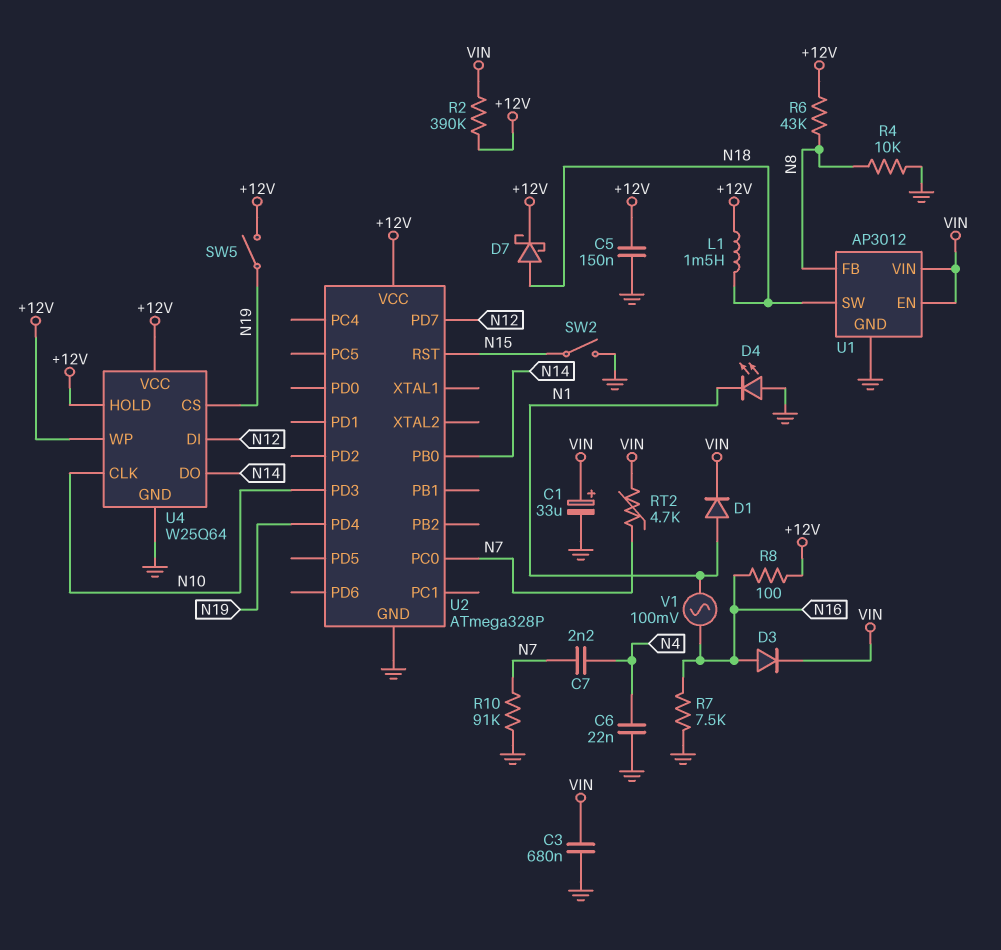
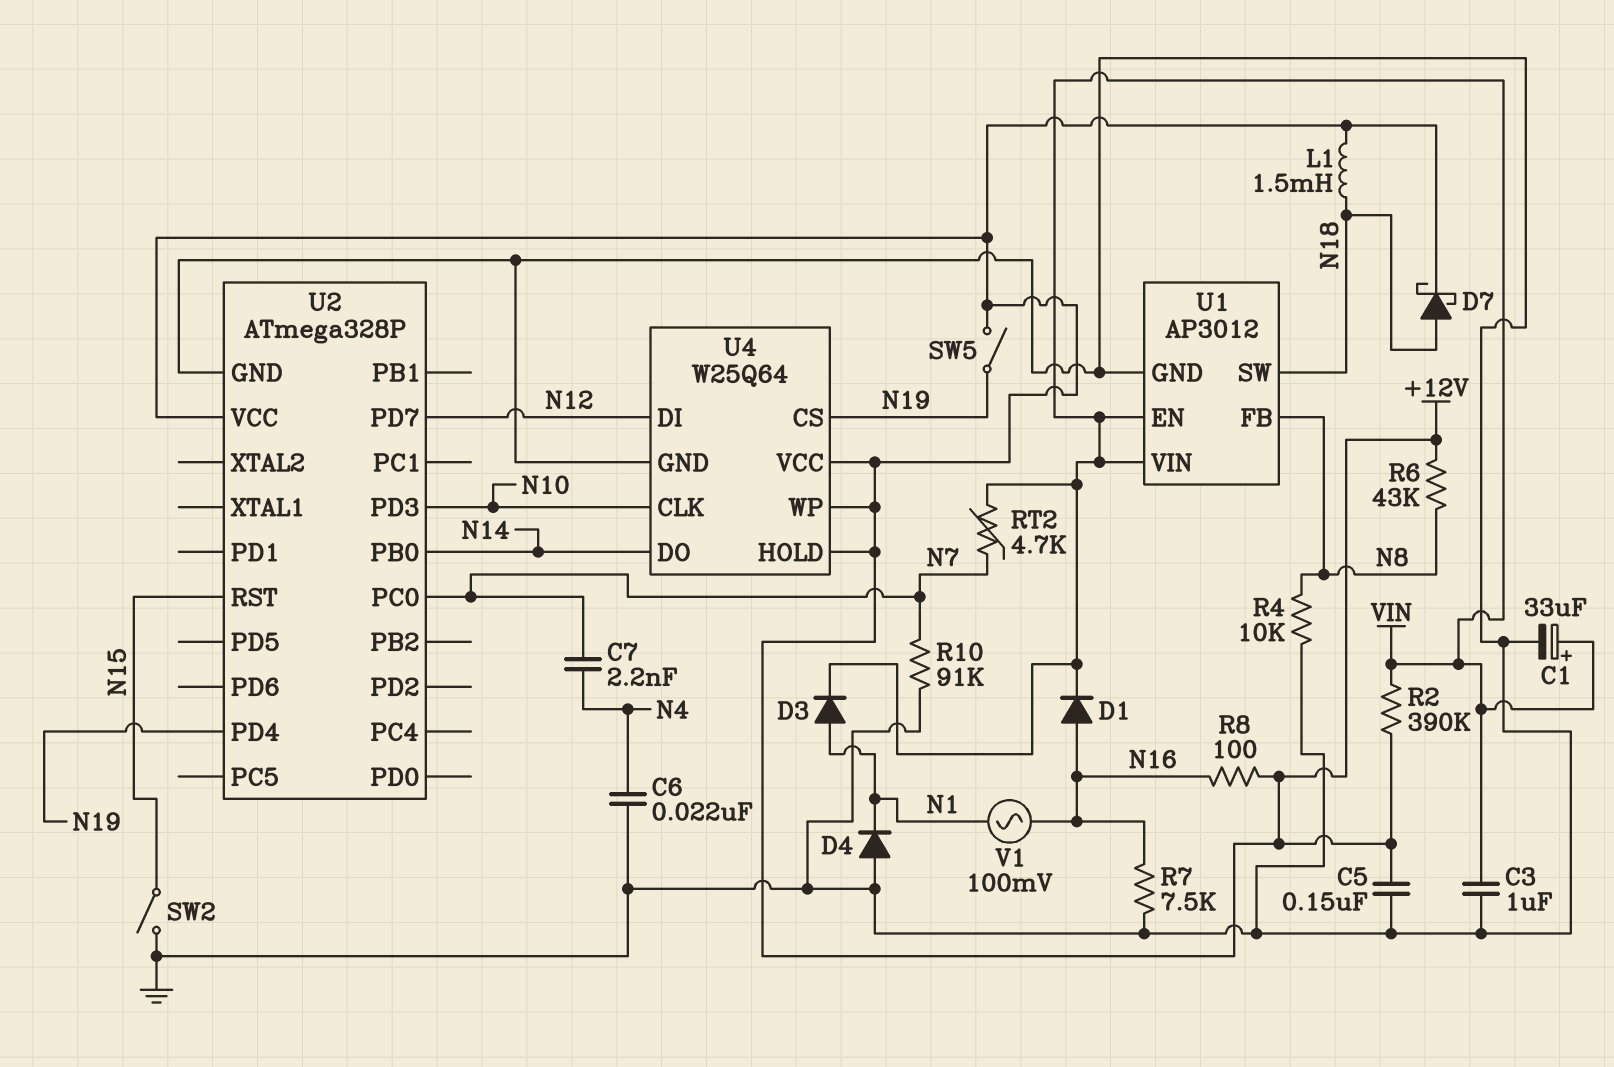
C3: 680nF (GND, VIN) -> 1uF (GND, VIN)
D1: diode (A N1, K VIN) -> diode (A N16, K VIN)
D3: diode (A N16, K VIN) -> diode (A N1, K VIN)
D4: LED (A GND, K N1) -> diode (A GND, K N1)

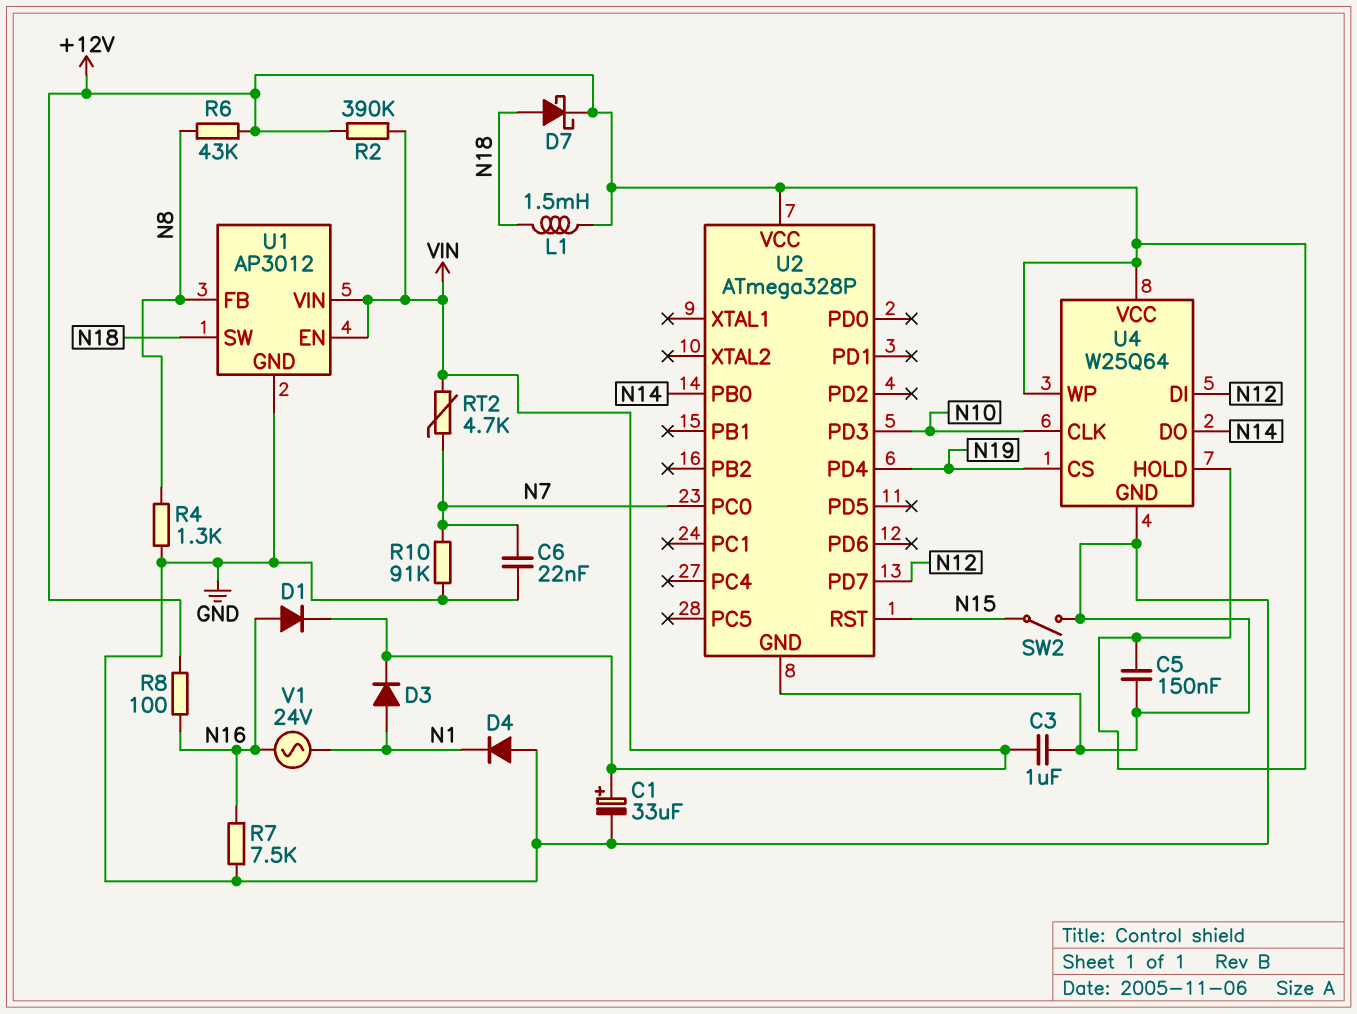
C6: 22nF (GND, N4) -> 22nF (GND, N7)
C7: 2.2nF (N4, N7) -> none
R4: 10k (GND, N8) -> 1.3k (GND, N8)
SW5: switch (+12V, N19) -> none
V1: AC 100mV (N1, N16) -> AC 24V (N1, N16)

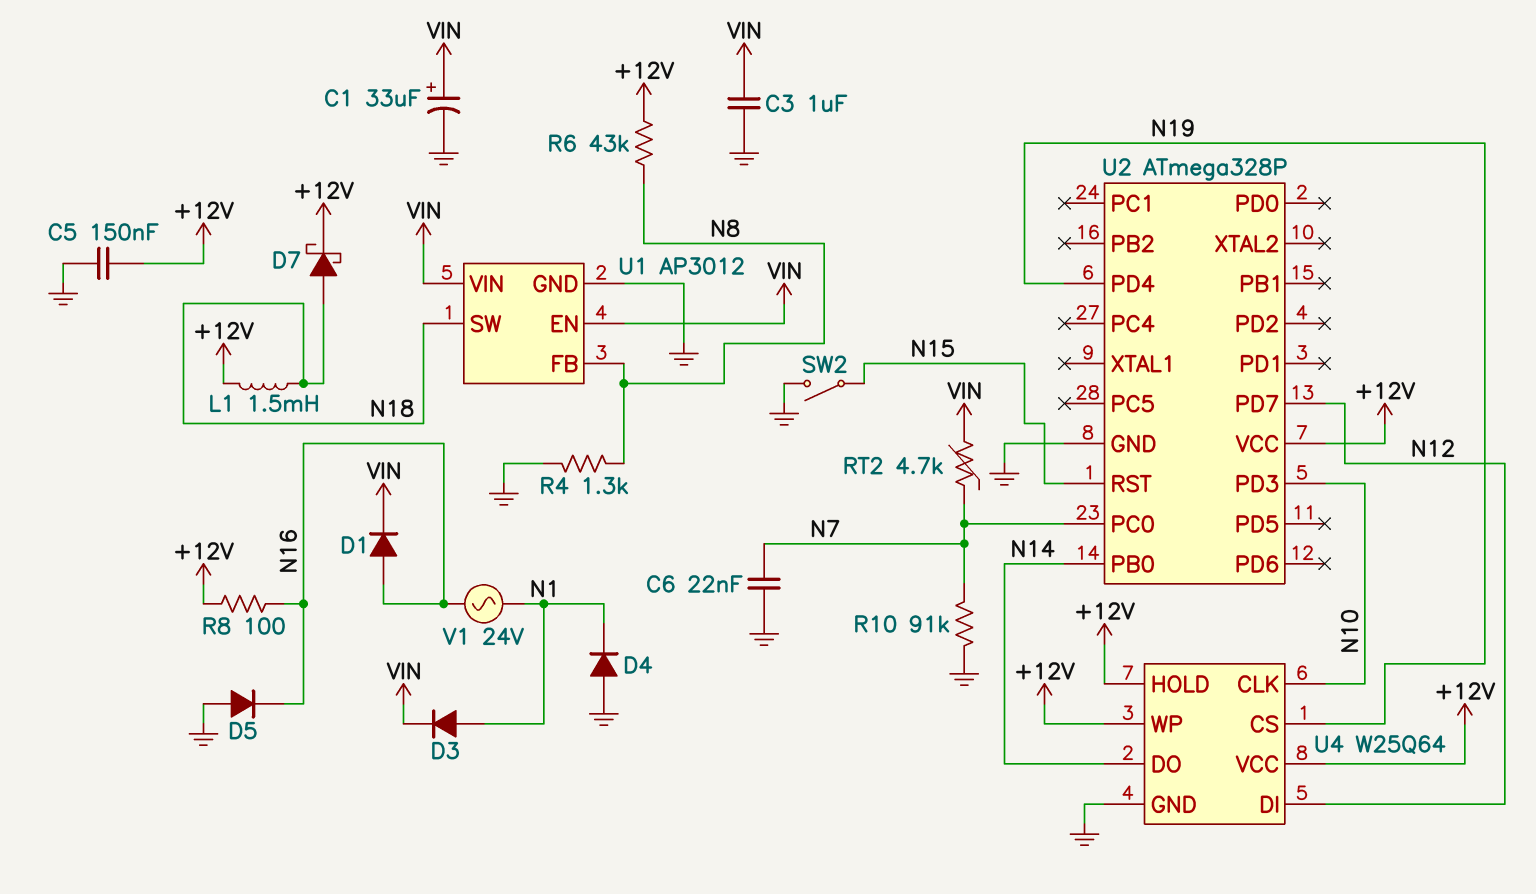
D5: none -> diode (A GND, K N16)
R2: 390k (+12V, VIN) -> none
R7: 7.5k (GND, N16) -> none

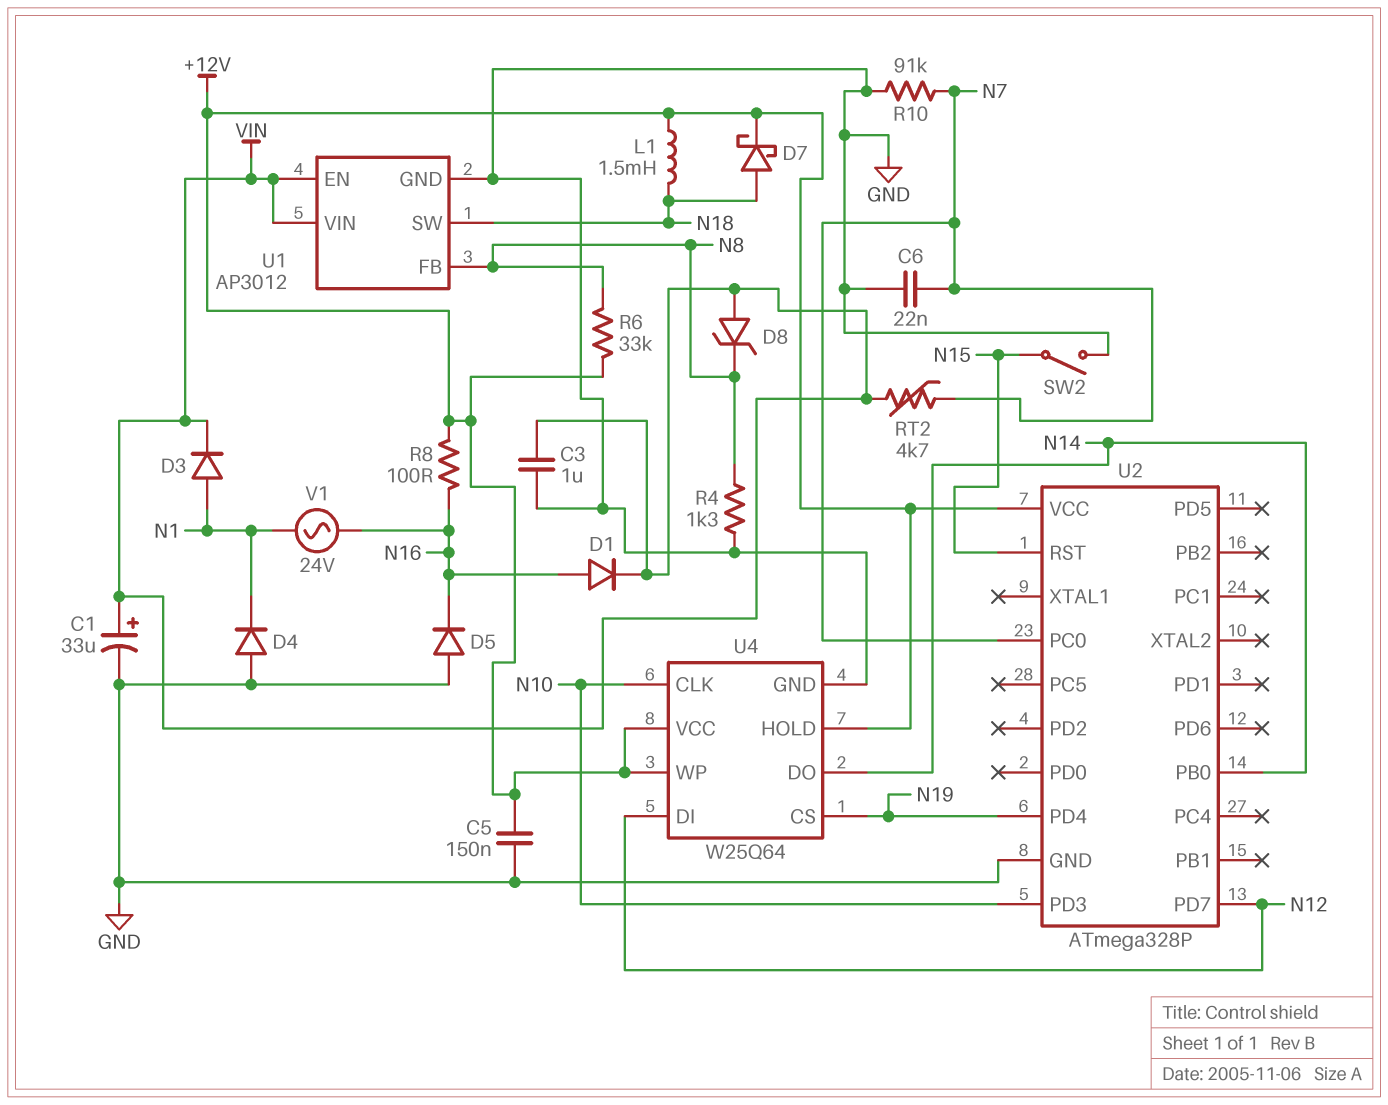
D8: none -> zener (A VIN, K N8)
R6: 43k (+12V, N8) -> 33k (+12V, N8)

